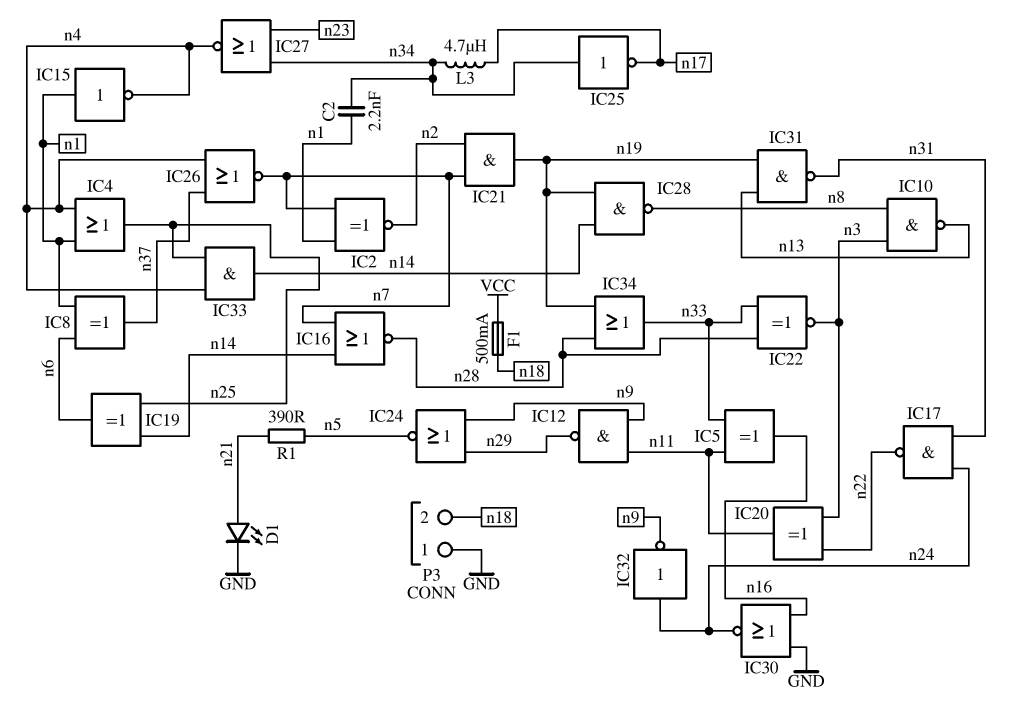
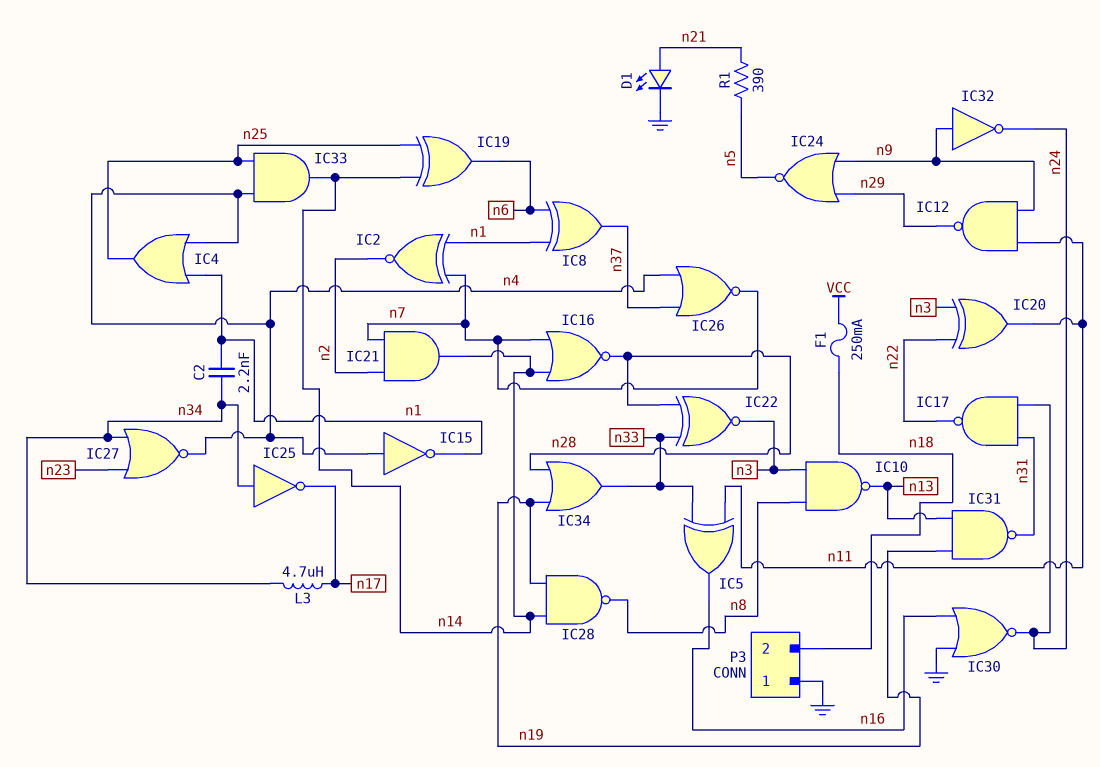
F1: 500mA (VCC, n18) -> 250mA (VCC, n18)
IC15: NOT (in n1, out n4) -> NOT (in n4, out n1)
IC21: AND (in n2, in n7, out n19) -> AND (in n2, in n7, out n14)
IC32: NOT (in n24, out n9) -> NOT (in n9, out n24)

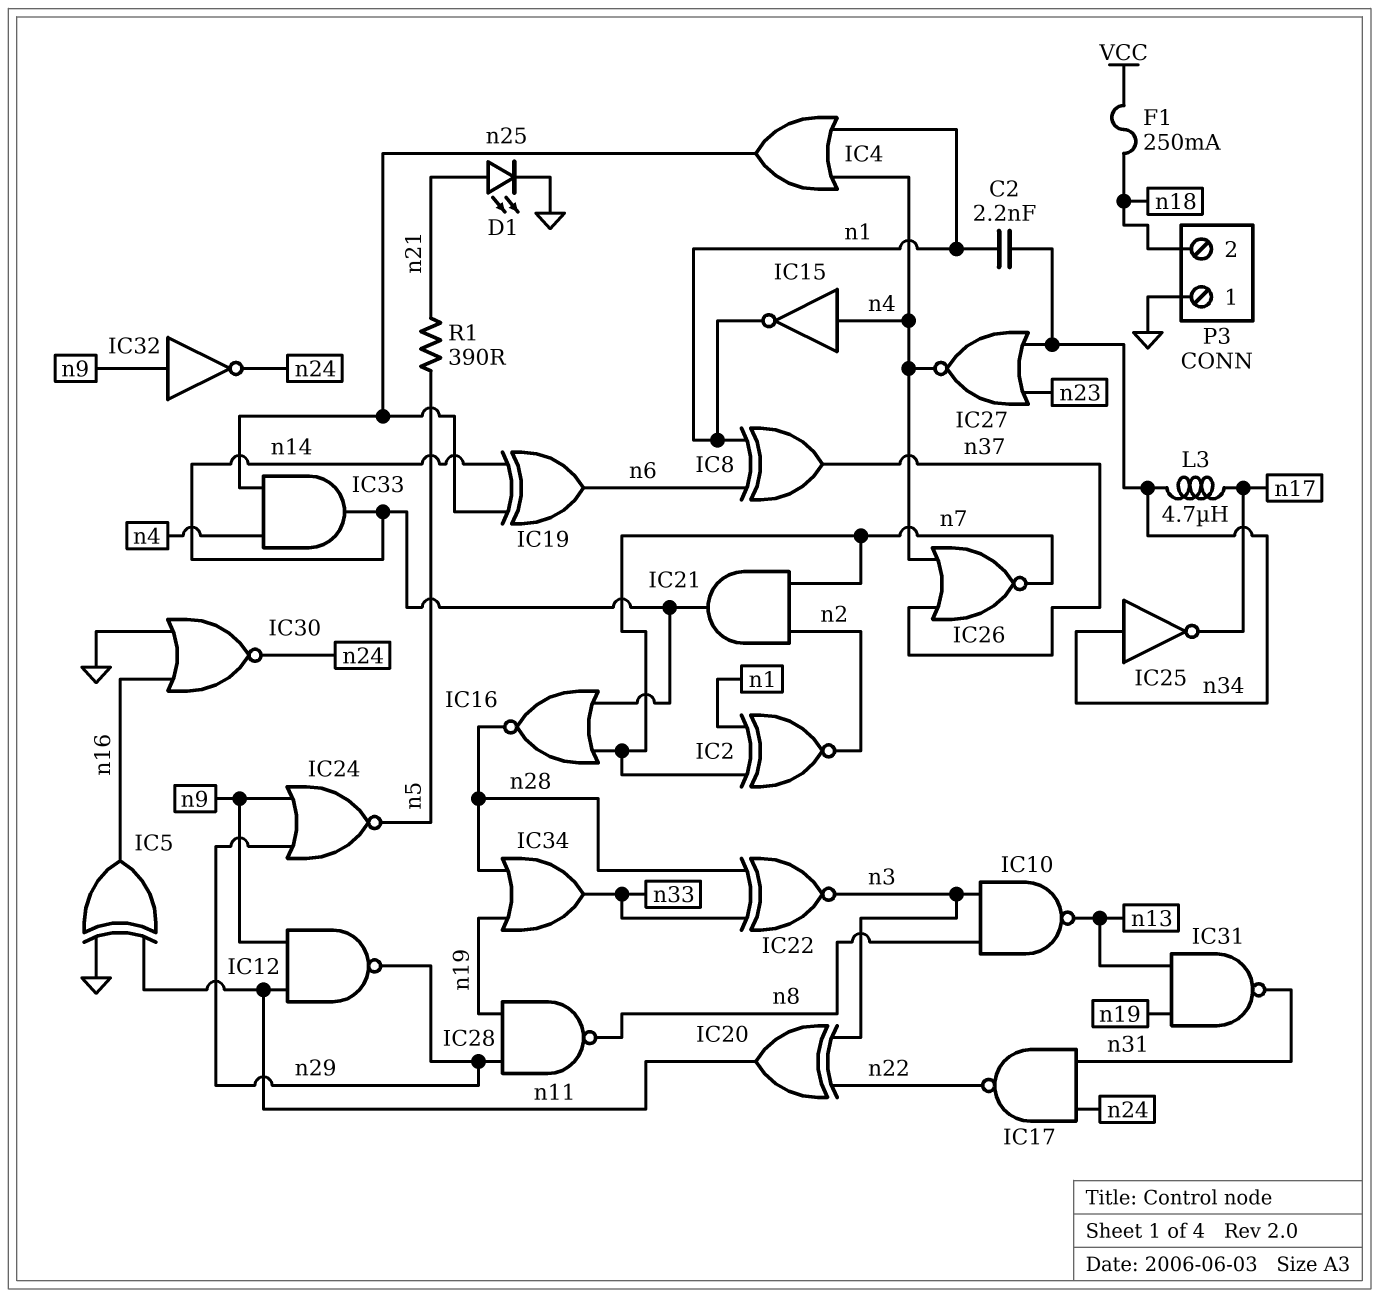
IC5: XOR (in n11, in n33, out n16) -> XOR (in GND, in n11, out n16)
IC28: NAND (in n14, in n19, out n8) -> NAND (in n19, in n29, out n8)

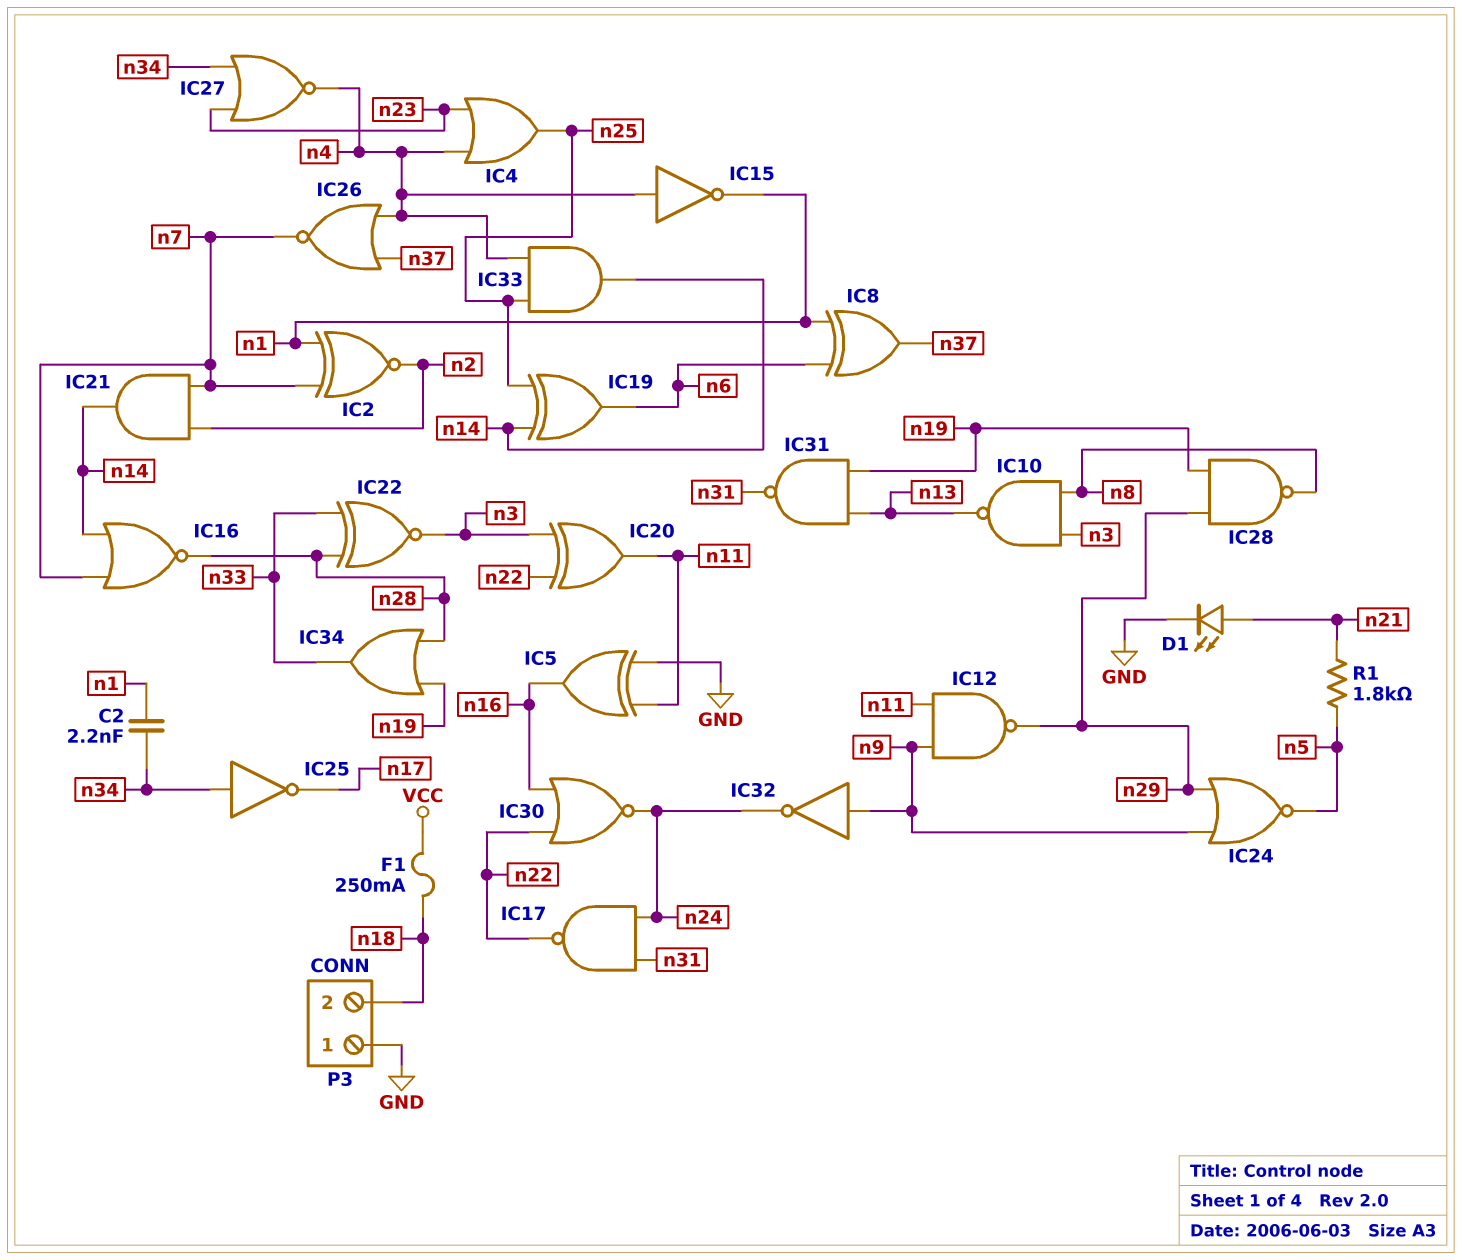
IC4: OR (in n1, in n4, out n25) -> OR (in n4, in n23, out n25)
IC30: NOR (in GND, in n16, out n24) -> NOR (in n16, in n22, out n24)
L3: 4.7uH (n17, n34) -> none
R1: 390 (n5, n21) -> 1.8k (n5, n21)

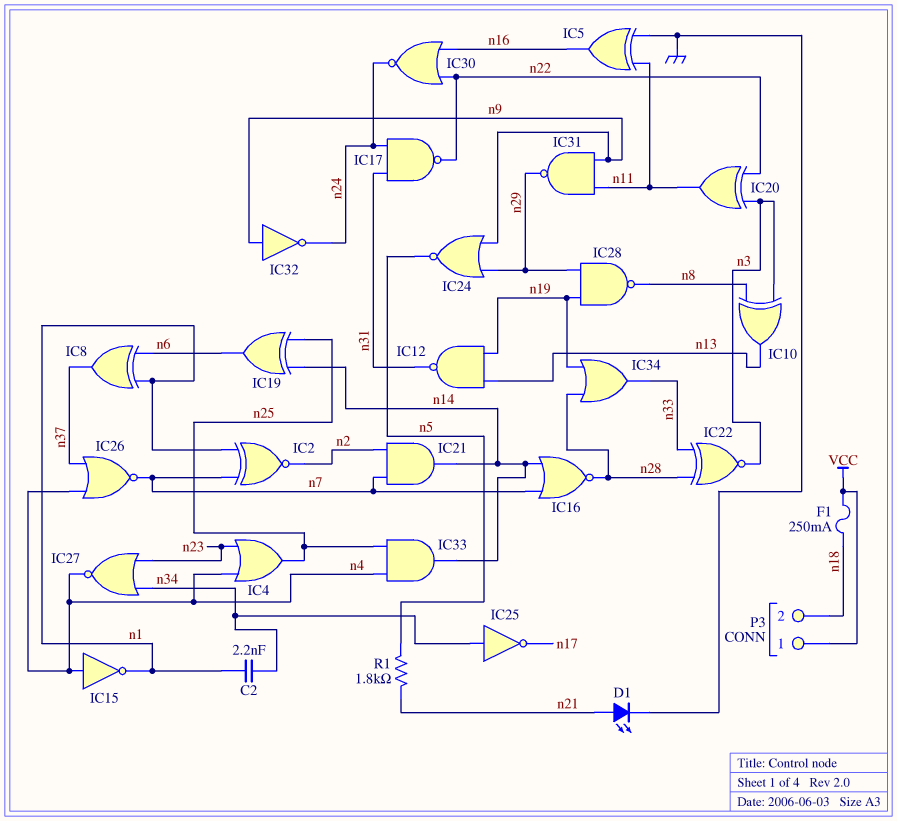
IC10: NAND (in n3, in n8, out n13) -> XOR (in n3, in n8, out n13)
IC12: NAND (in n9, in n11, out n29) -> NAND (in n13, in n19, out n31)
IC31: NAND (in n13, in n19, out n31) -> NAND (in n9, in n11, out n29)
P3 pin 1: GND -> VCC

